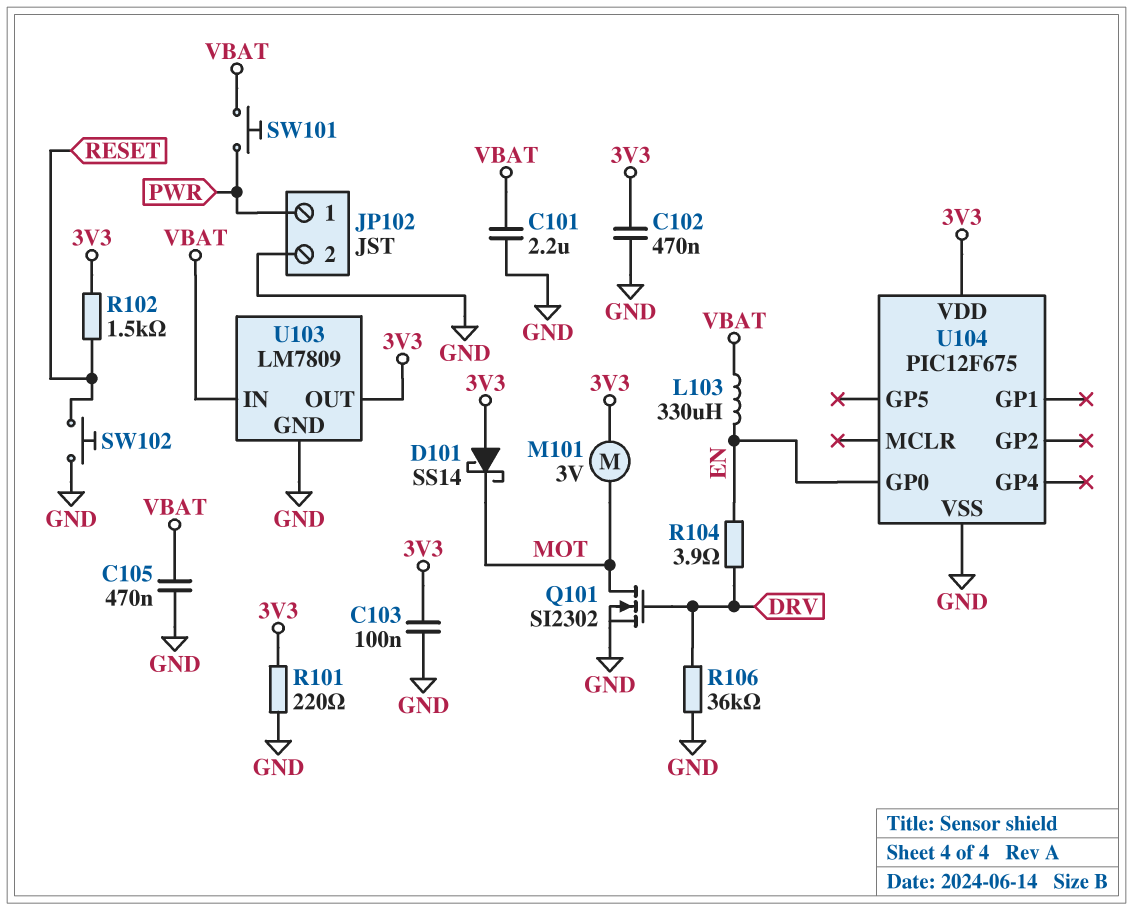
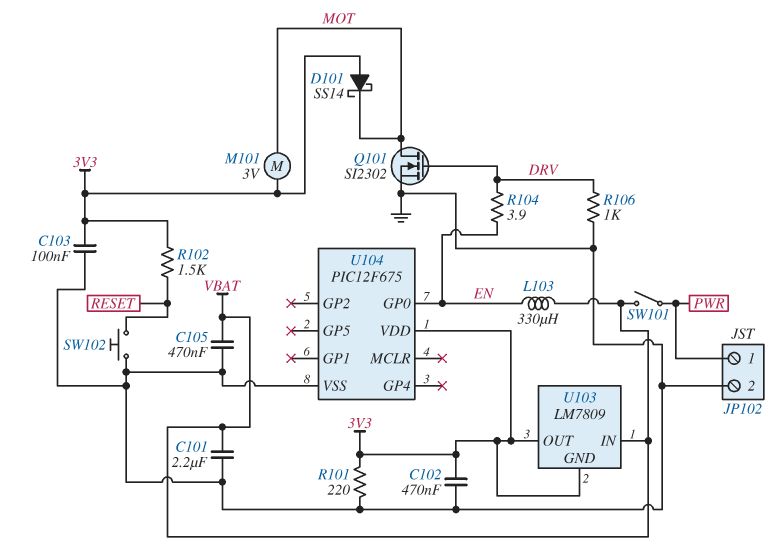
R106: 36k (DRV, GND) -> 1k (DRV, GND)
SW101: button (PWR, VBAT) -> switch (PWR, VBAT)
U103 pin GND: GND -> 3V3

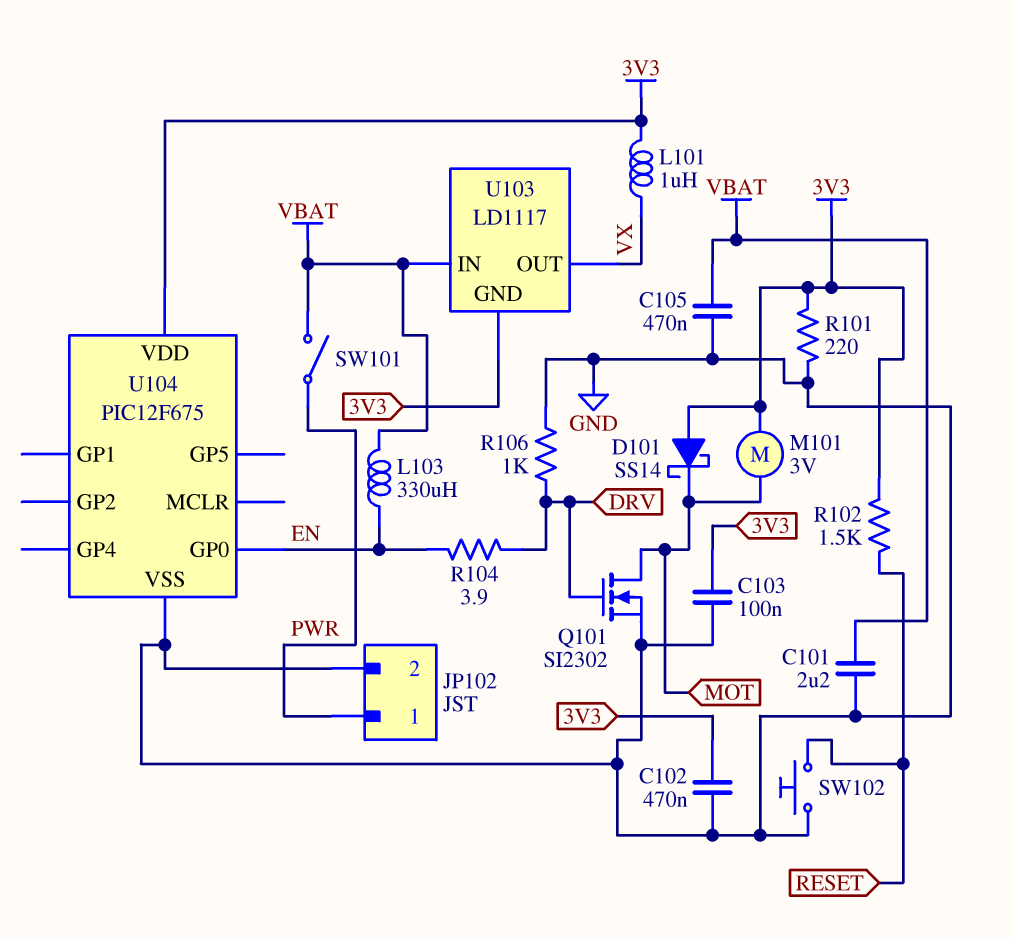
L101: none -> 1uH (3V3, VX)
U103: LM7809 -> LD1117
U103 pin OUT: 3V3 -> VX

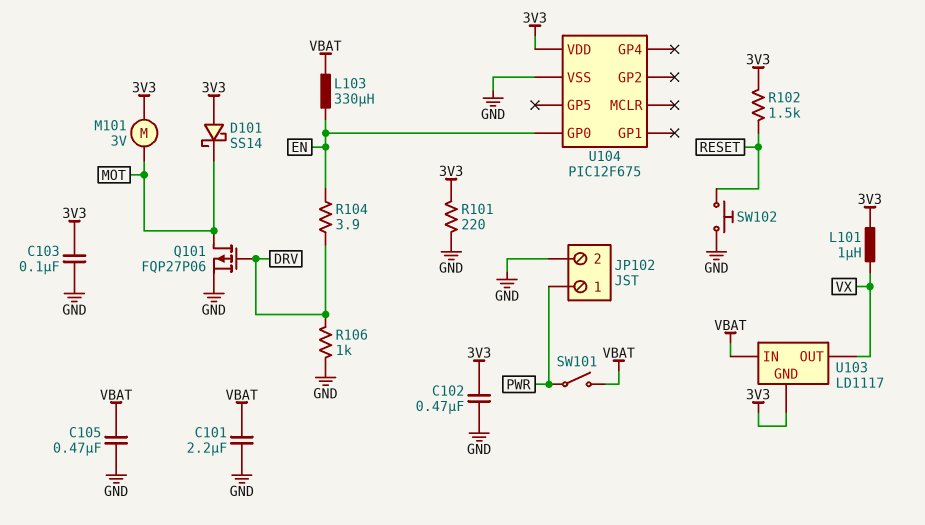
Q101: NMOS SI2302 (G DRV, D MOT, S GND) -> PMOS FQP27P06 (G DRV, D MOT, S GND)

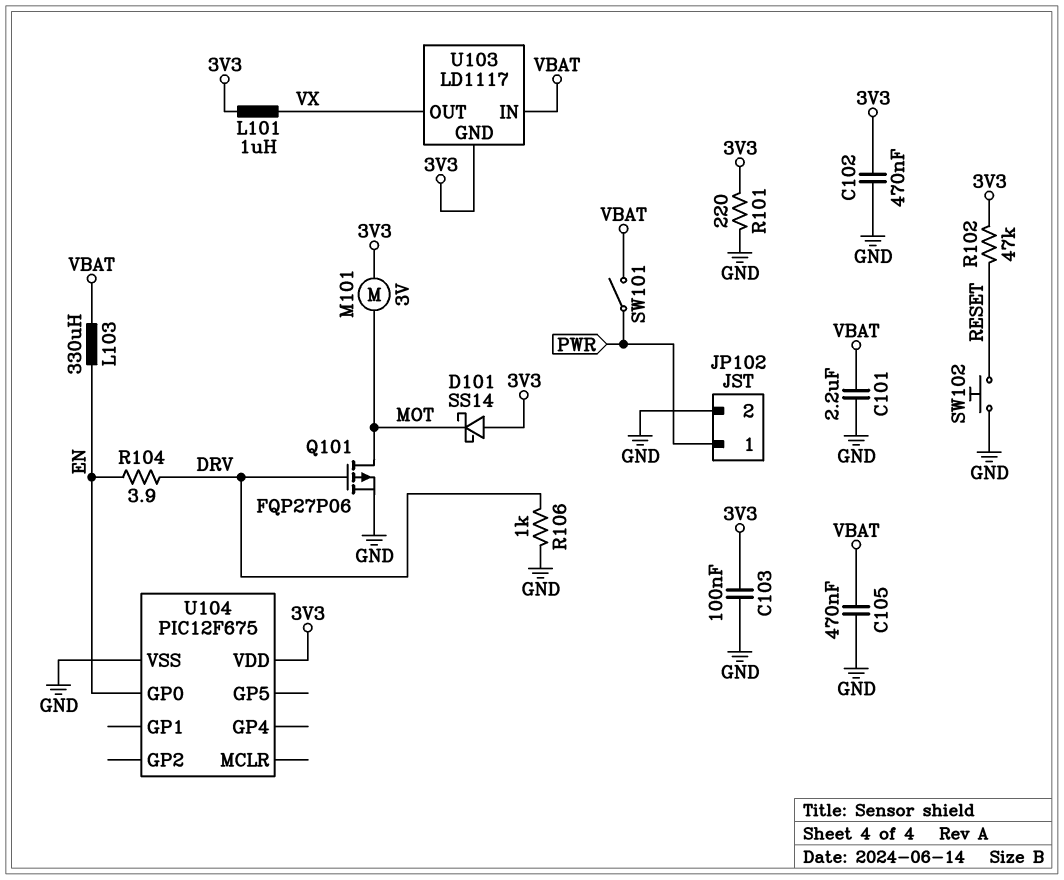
R102: 1.5k (3V3, RESET) -> 47k (3V3, RESET)

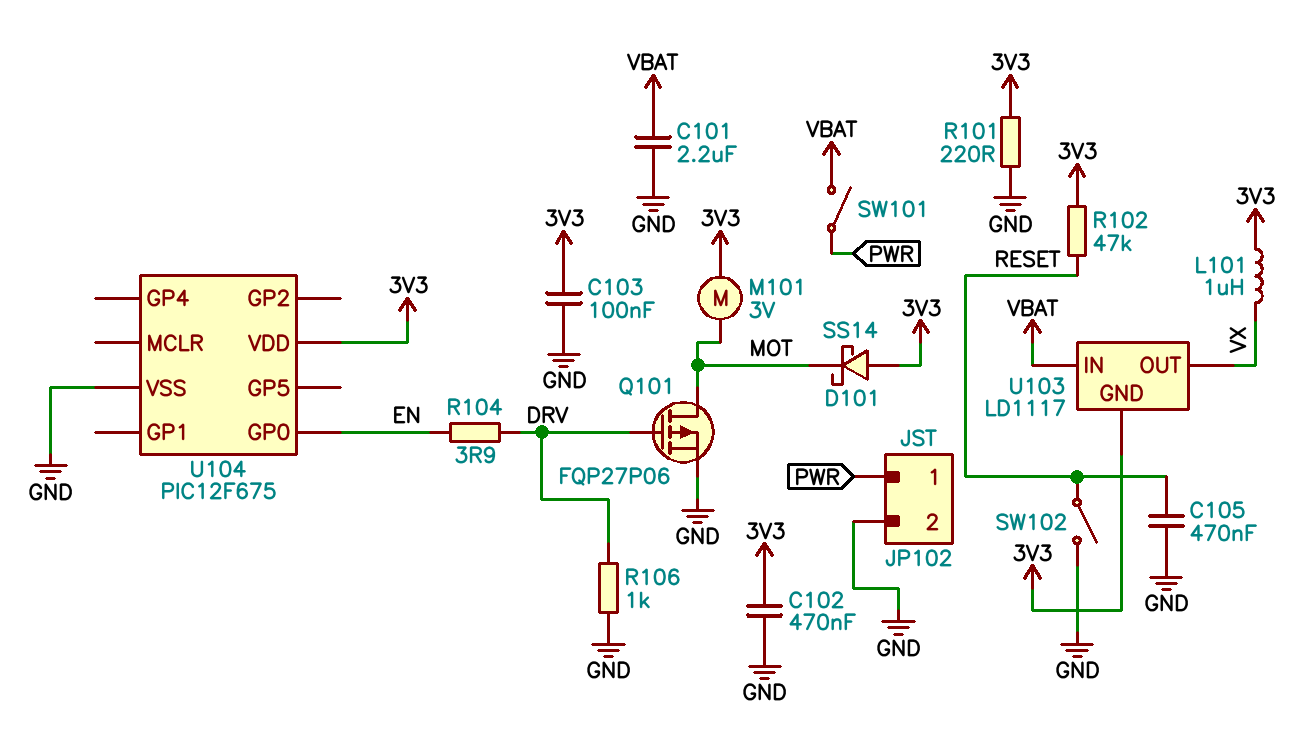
C105: 470nF (GND, VBAT) -> 470nF (GND, RESET)
L103: 330uH (EN, VBAT) -> none
SW102: button (GND, RESET) -> switch (GND, RESET)

